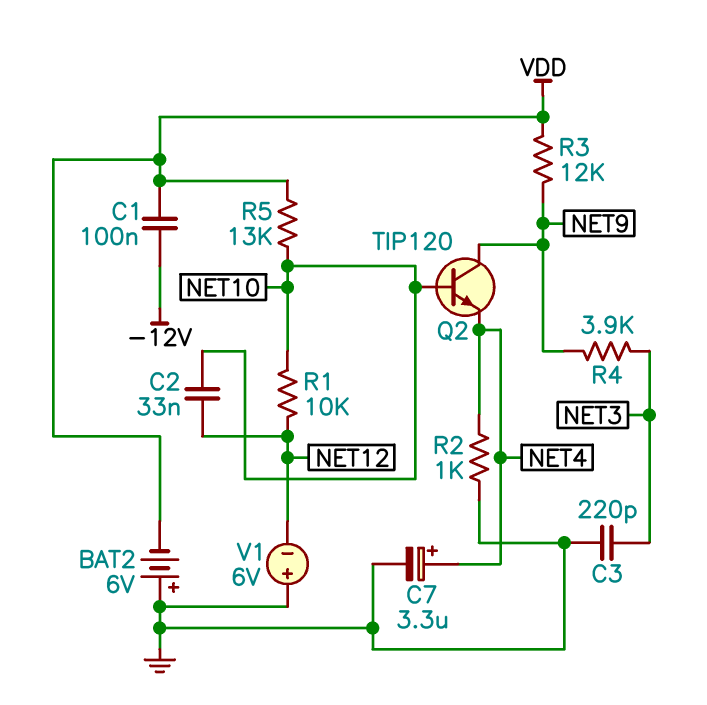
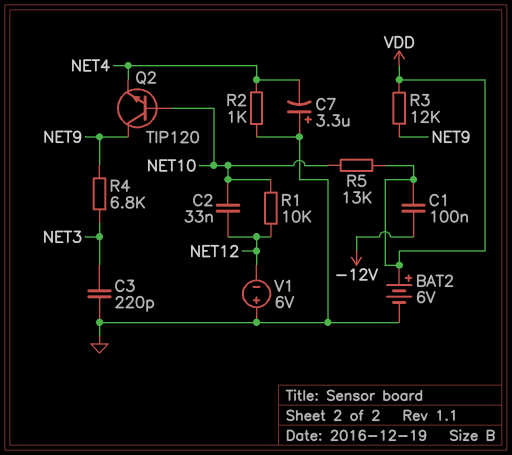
BAT2: 6V (plus GND, minus VDD) -> 6V (plus VDD, minus GND)
C7: 3.3uF (plus NET4, minus GND) -> 3.3uF (plus GND, minus NET4)
R4: 3.9k (NET3, NET9) -> 6.8k (NET3, NET9)

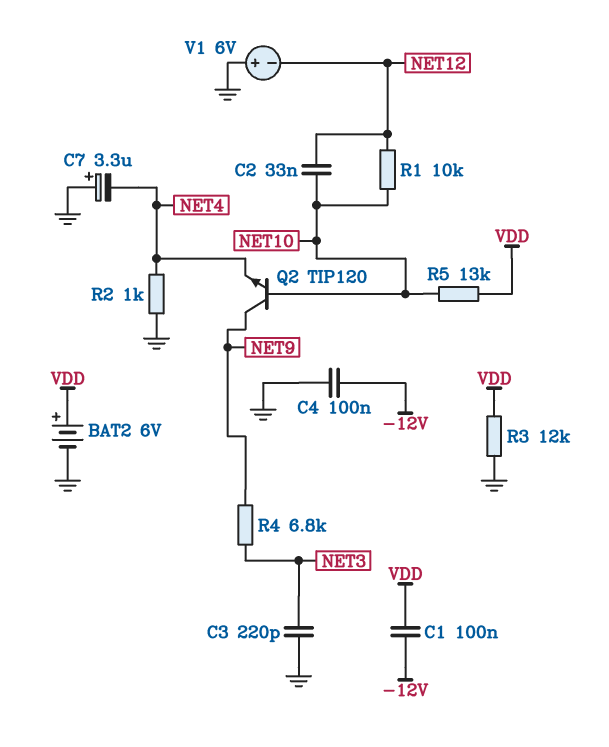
C4: none -> 100nF (-12V, GND)
R3: 12k (NET9, VDD) -> 12k (GND, VDD)

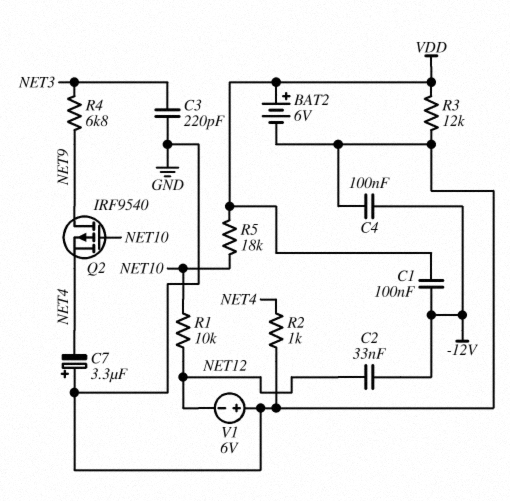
C2: 33nF (NET10, NET12) -> 33nF (-12V, NET12)
Q2: NPN TIP120 (B NET10, C NET9, E NET4) -> PMOS IRF9540 (G NET10, D NET9, S NET4)
R5: 13k (NET10, VDD) -> 18k (NET10, VDD)

